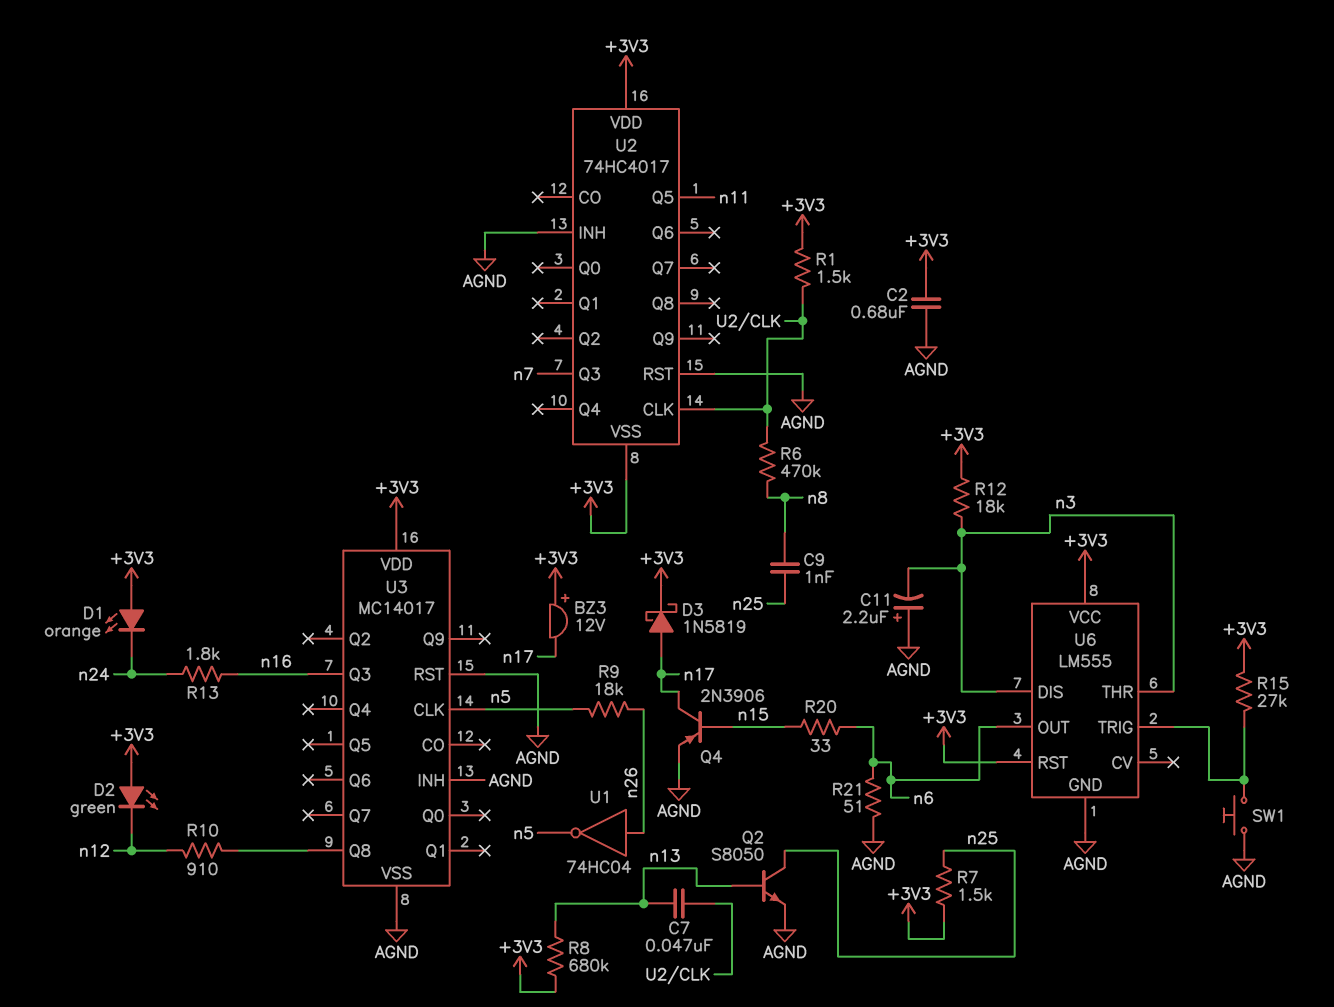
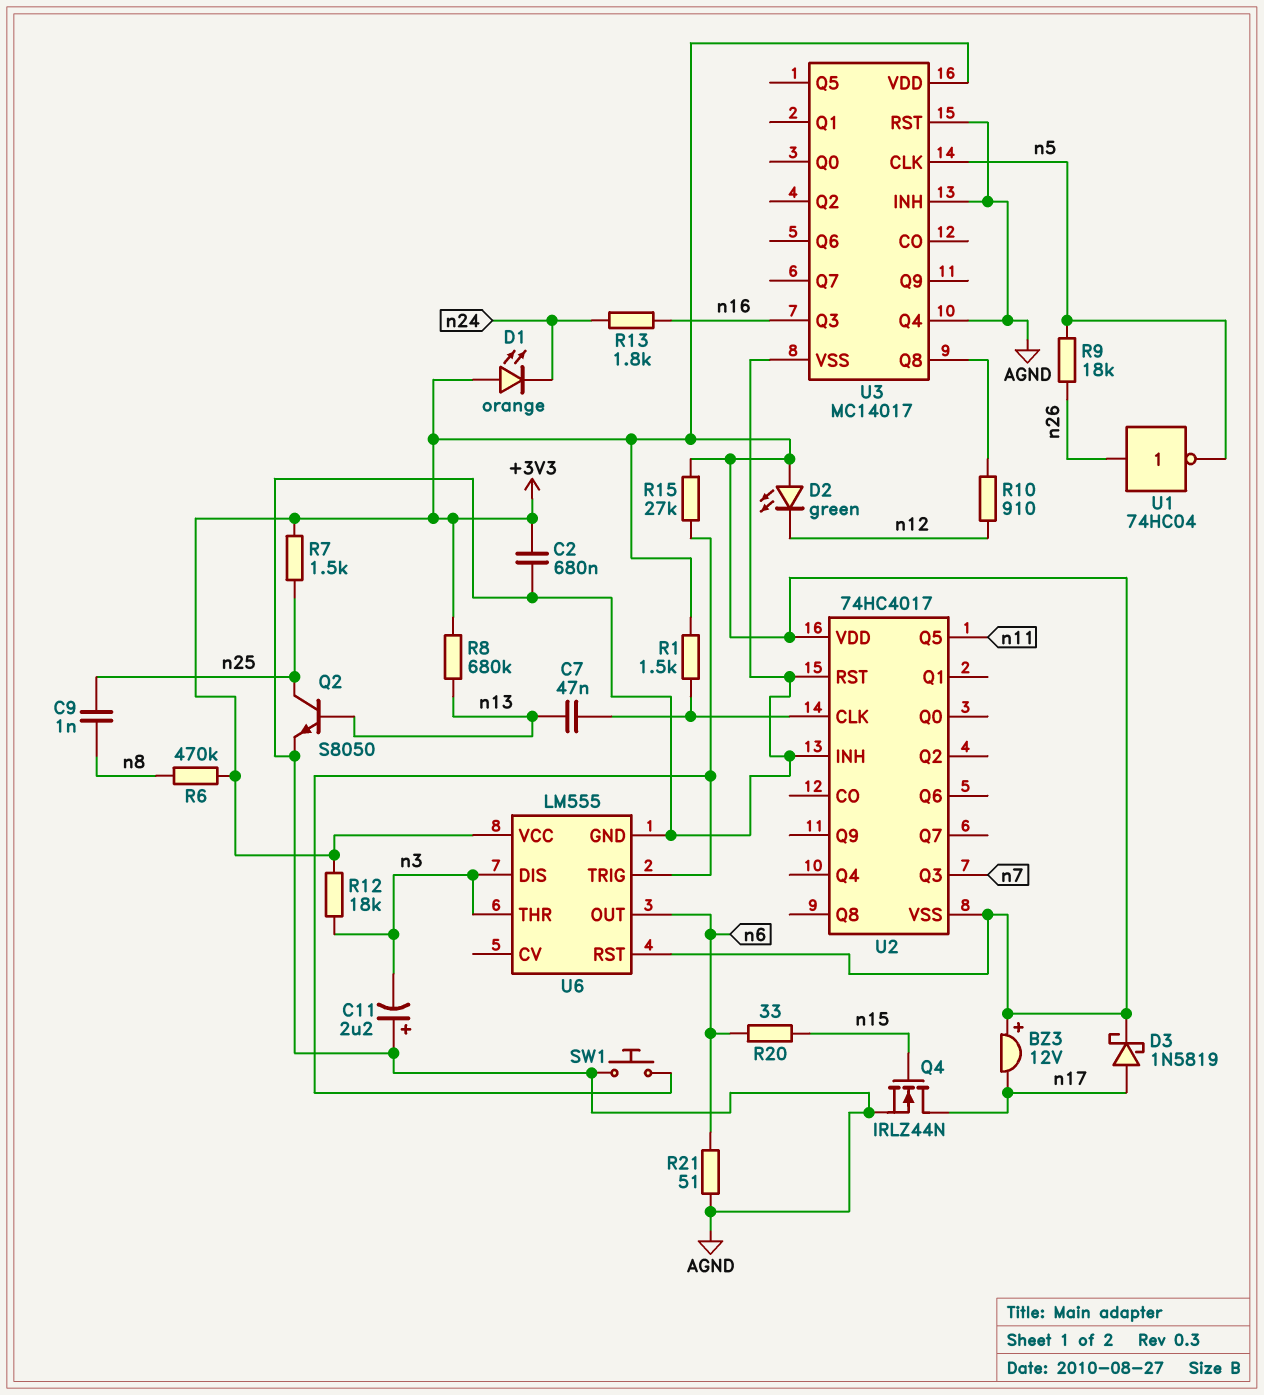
Q4: PNP 2N3906 (B n15, C n17, E AGND) -> NMOS IRLZ44N (G n15, D n17, S AGND)
R6: 470k (U2/CLK, n8) -> 470k (+3V3, n8)
U3 pin Q4: none -> AGND

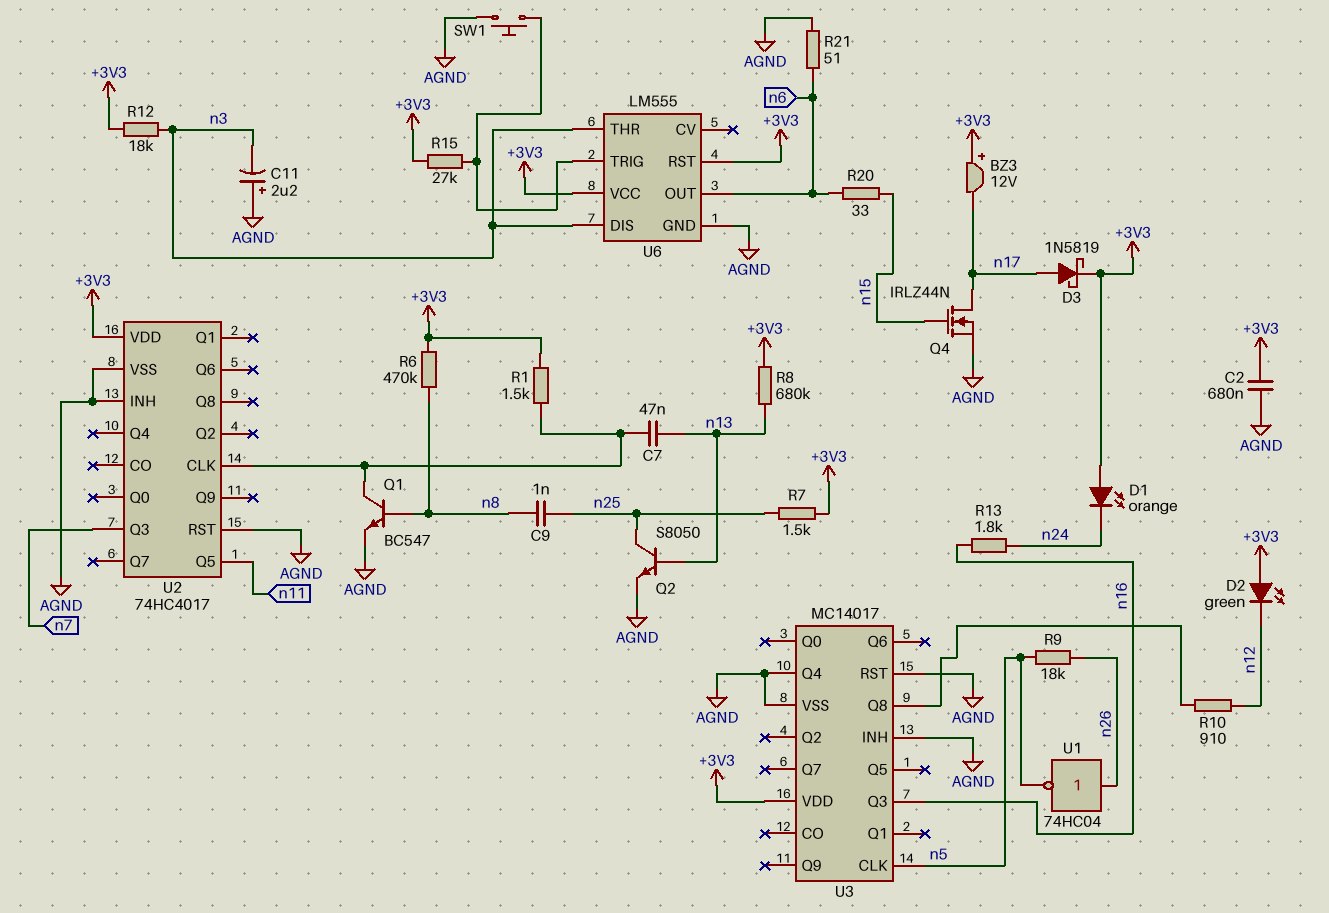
Q1: none -> NPN BC547 (B n8, C U2/CLK, E AGND)
U2 pin VSS: +3V3 -> AGND

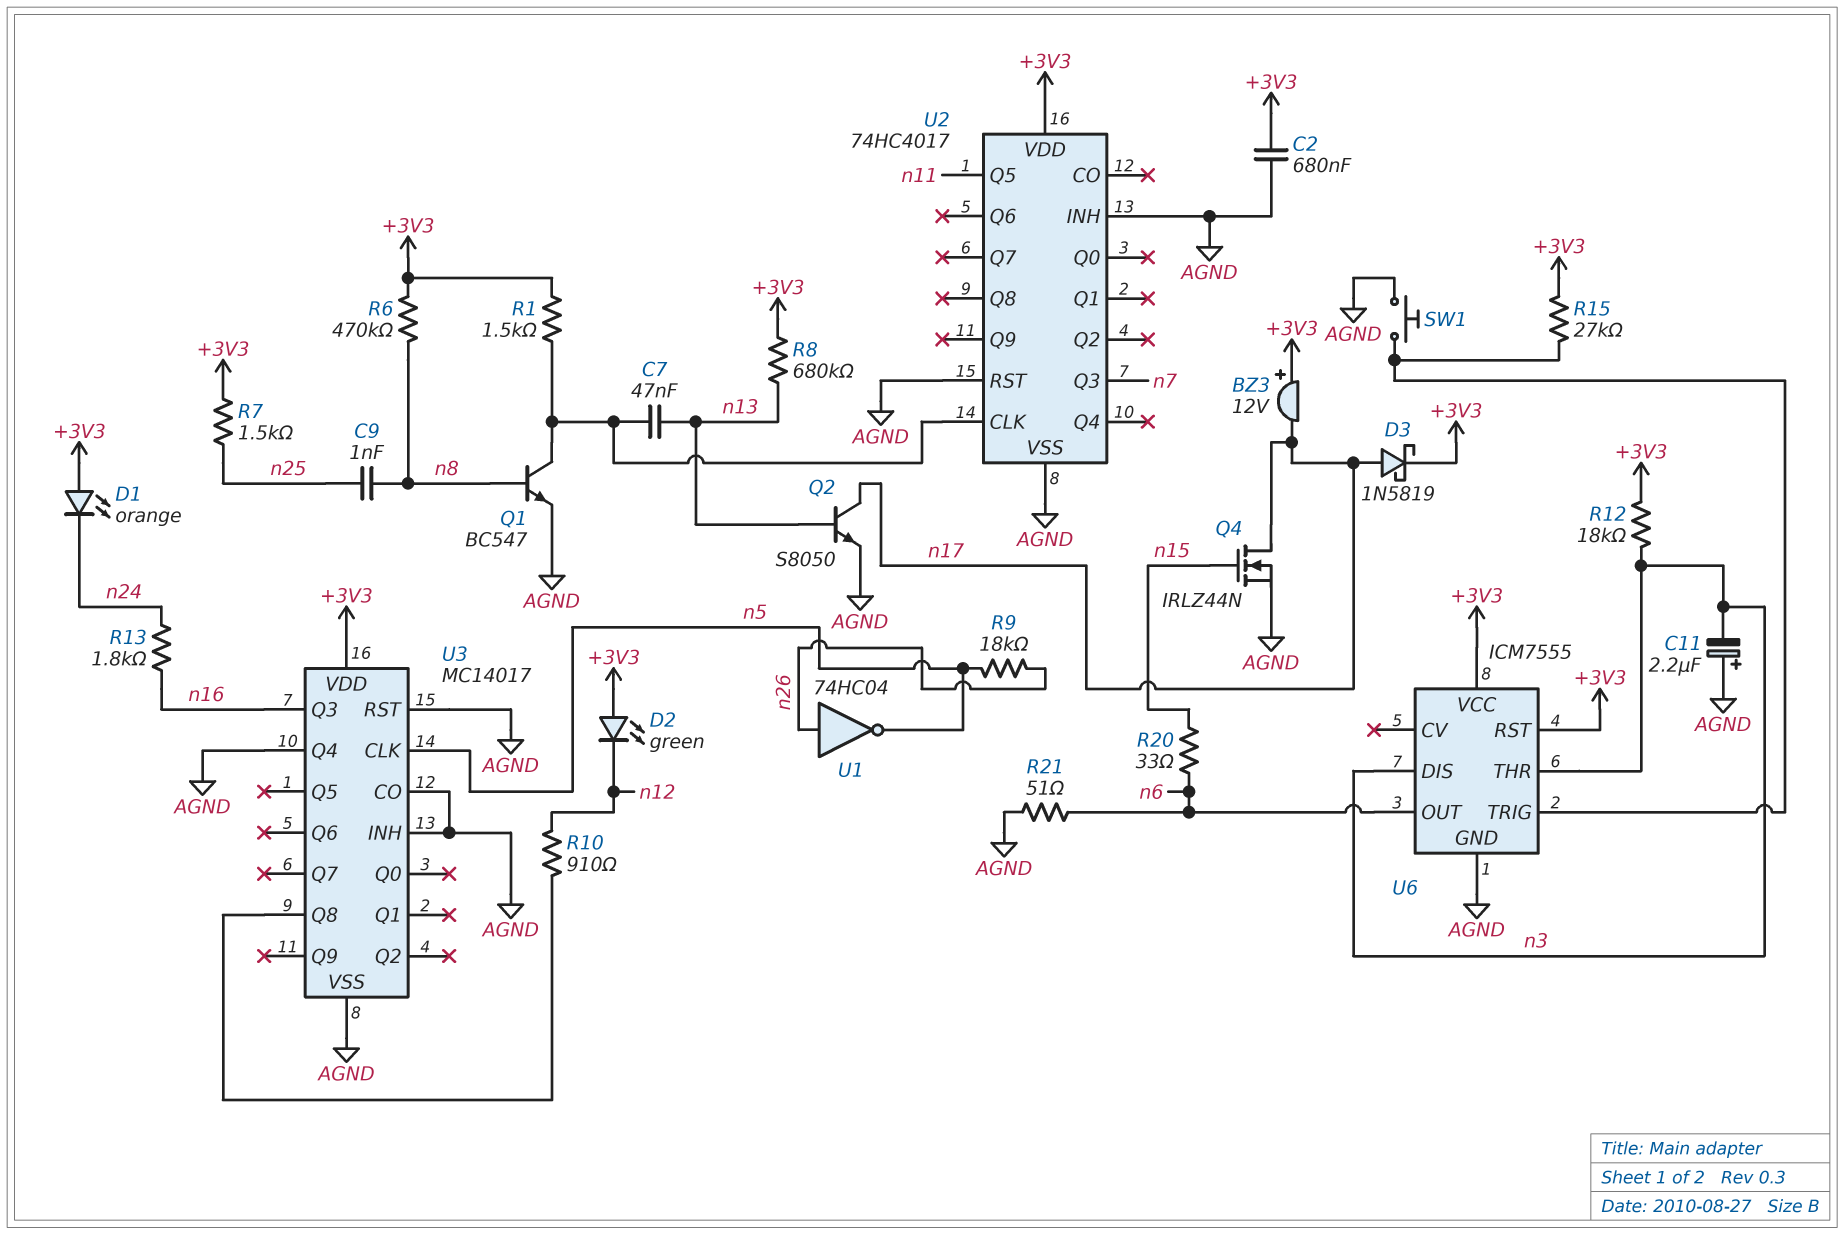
Q2: NPN S8050 (B n13, C n25, E AGND) -> NPN S8050 (B n13, C n17, E AGND)
U3 pin CO: none -> AGND
U6: LM555 -> ICM7555

